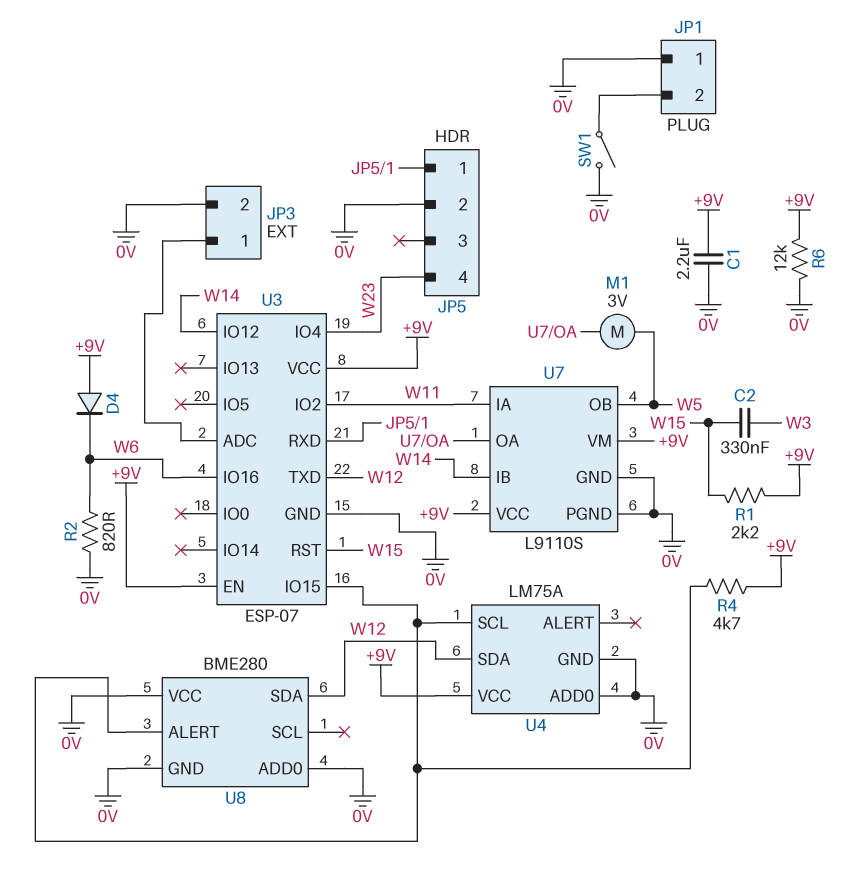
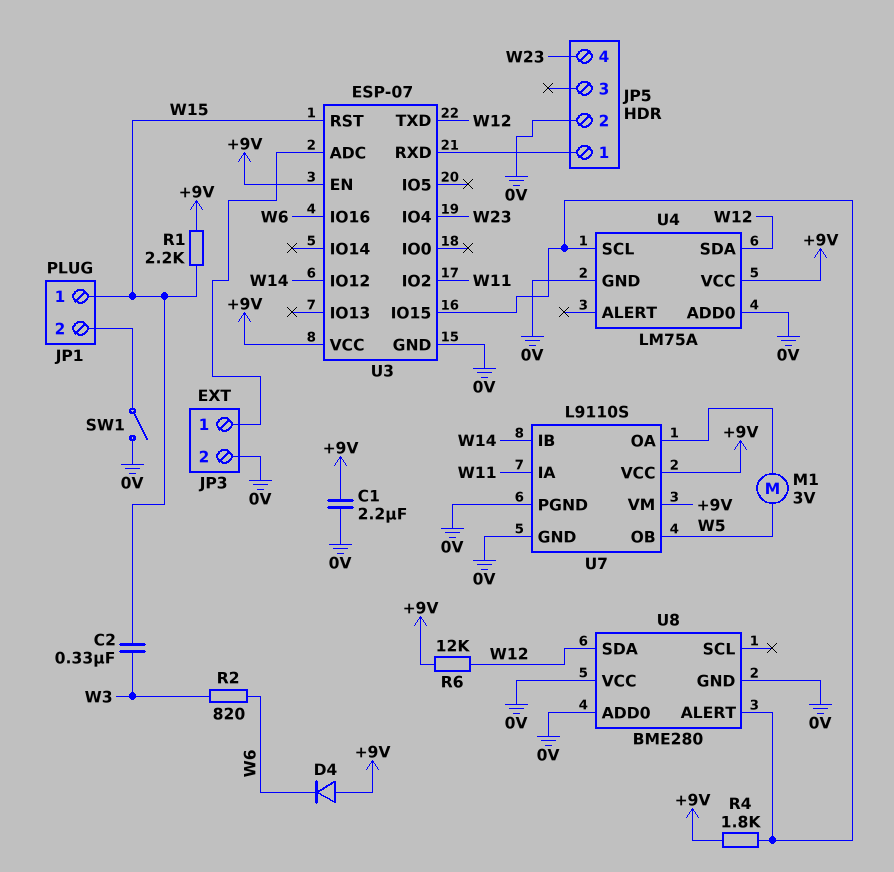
JP1 pin 1: 0V -> W15
R2: 820 (0V, W6) -> 820 (W3, W6)
R4: 4.7k (+9V, U3/IO15) -> 1.8k (+9V, U3/IO15)
R6: 12k (+9V, 0V) -> 12k (+9V, W12)

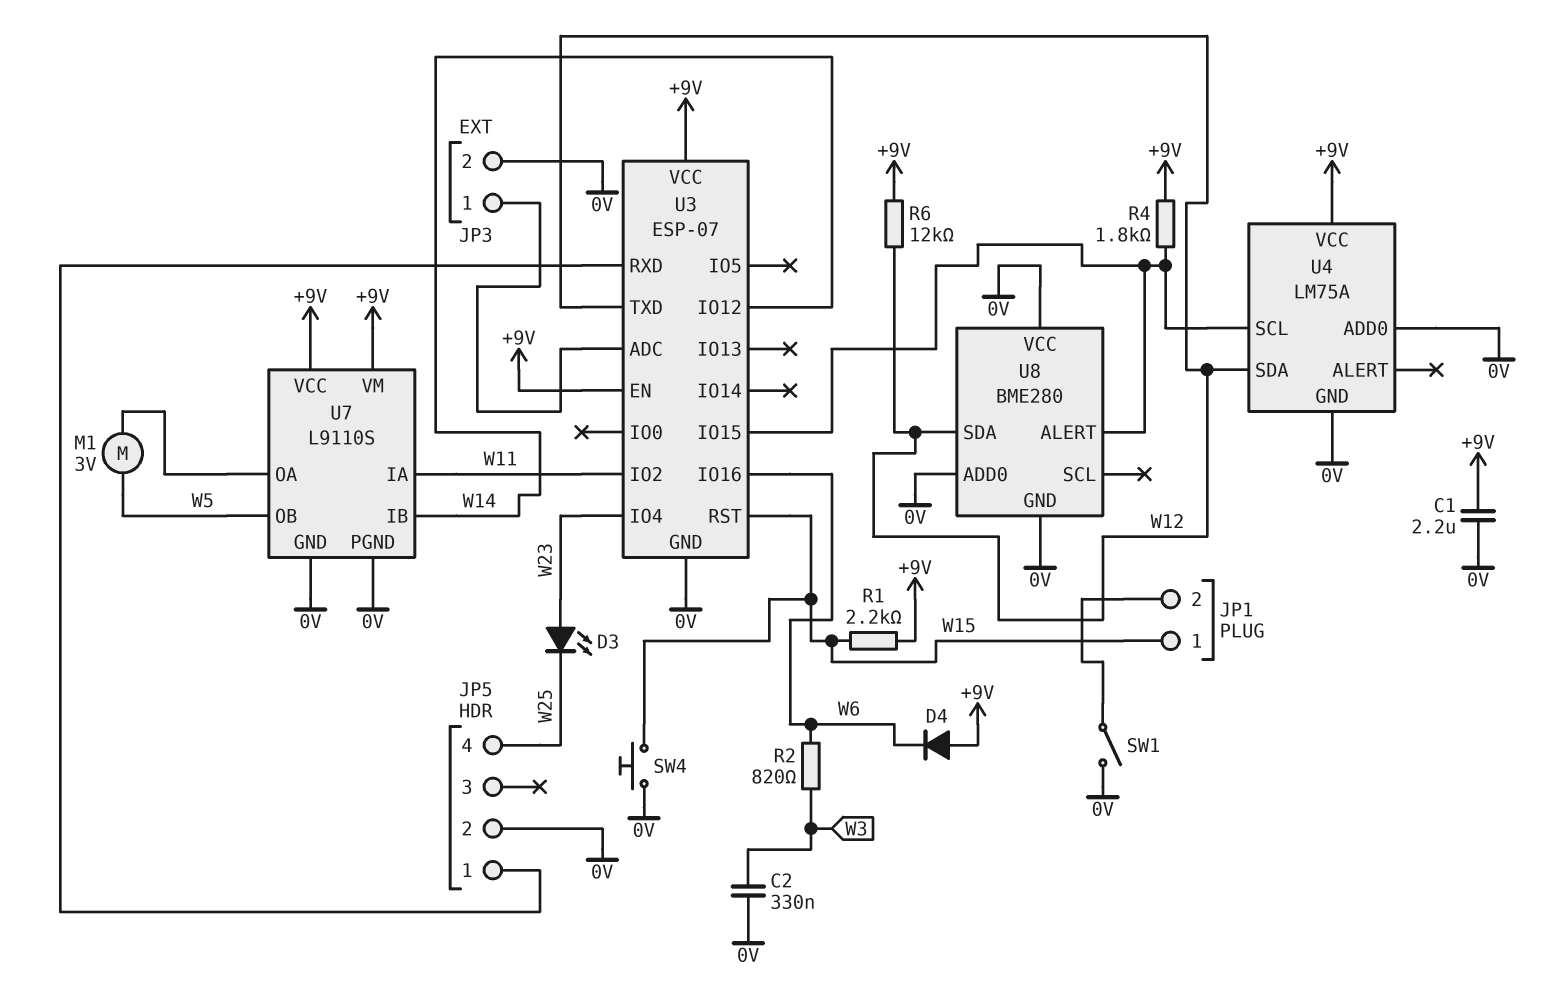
C2: 330nF (W3, W15) -> 330nF (0V, W3)
D3: none -> LED (A W23, K W25)
JP5 pin 4: W23 -> W25
SW4: none -> button (0V, W15)

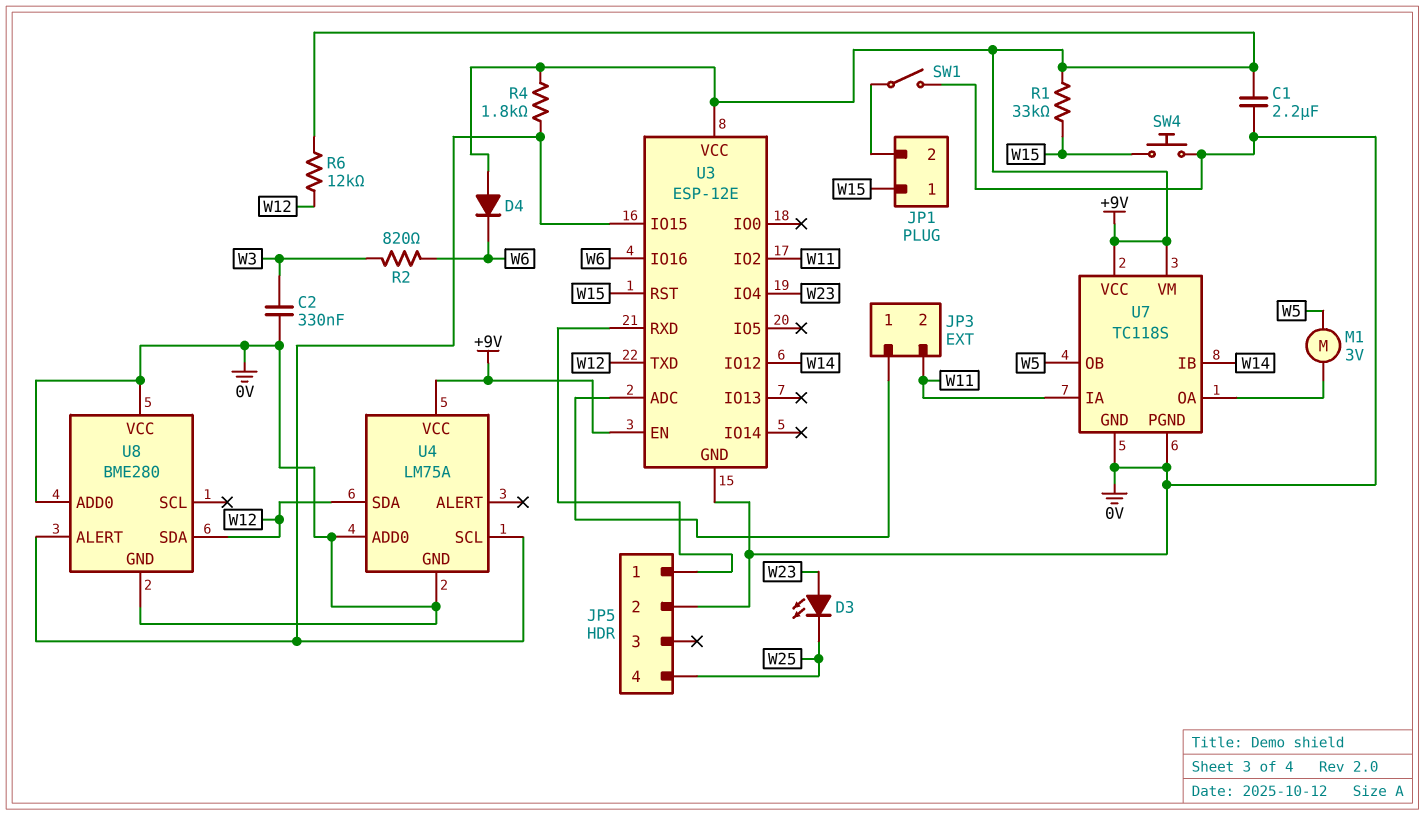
JP3 pin 2: 0V -> W11
R1: 2.2k (+9V, W15) -> 33k (+9V, W15)
U3: ESP-07 -> ESP-12E
U7: L9110S -> TC118S

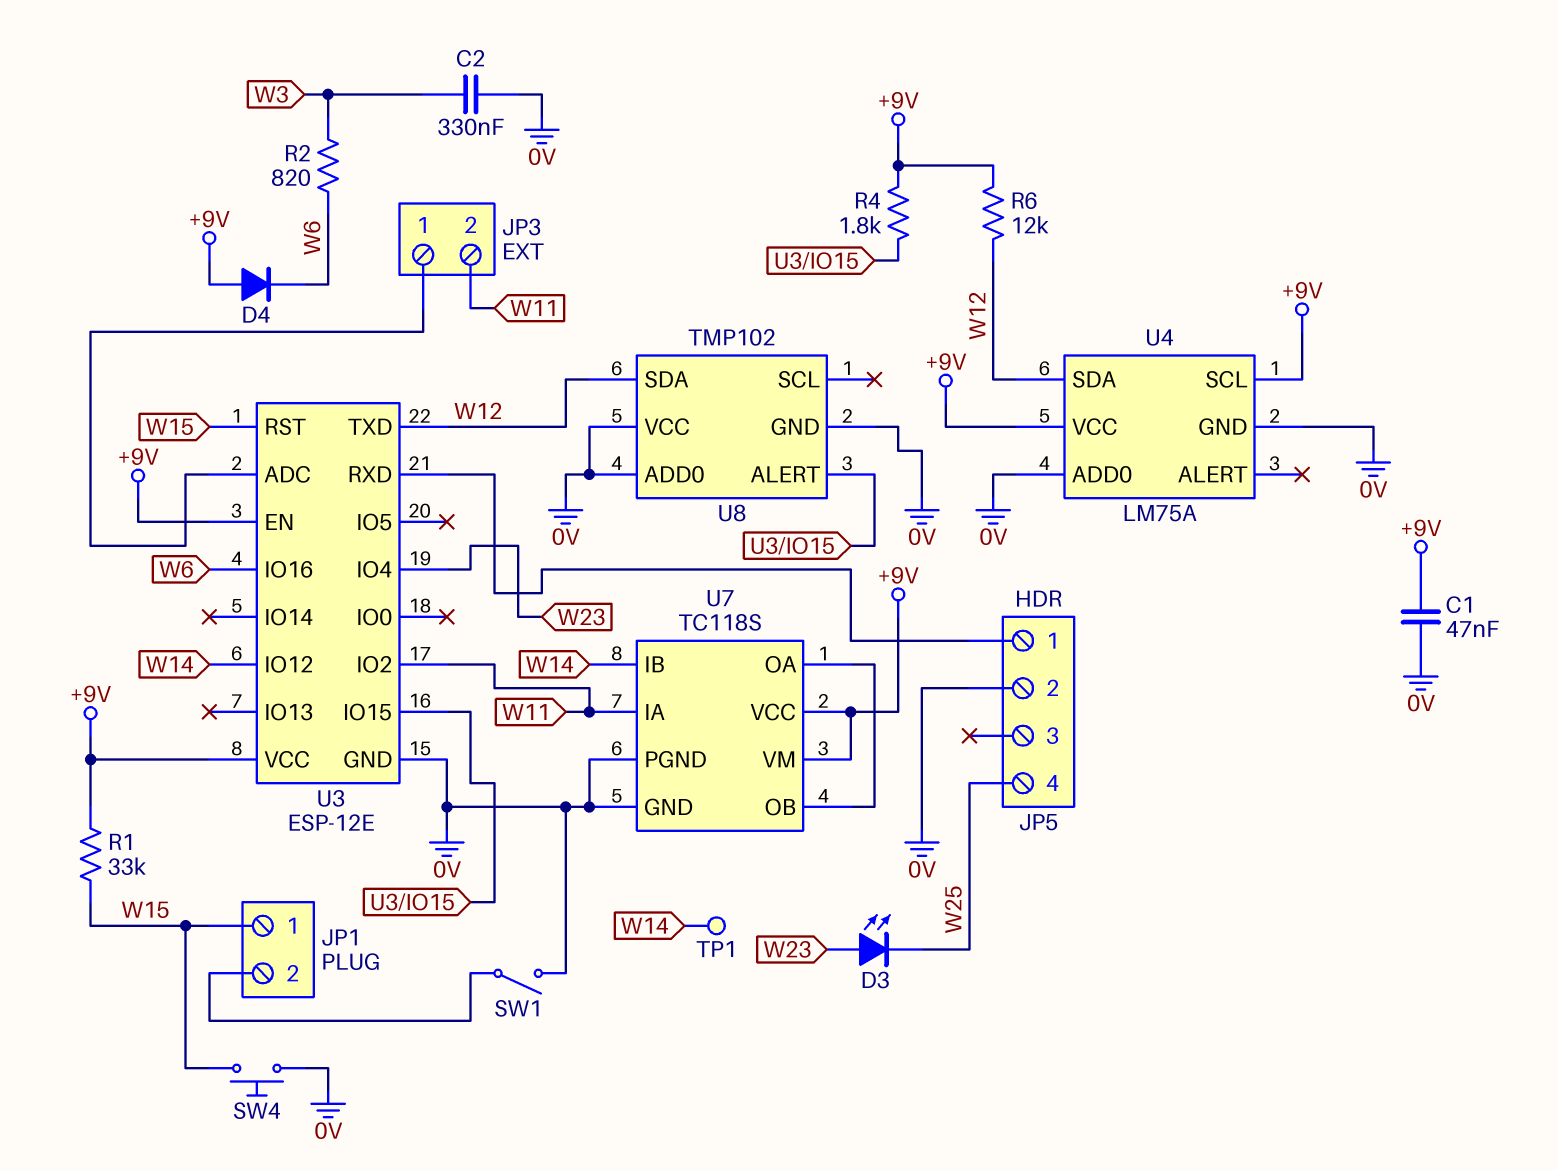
C1: 2.2uF (+9V, 0V) -> 47nF (+9V, 0V)
M1: motor 3V (U7/OA, W5) -> none
TP1: none -> test point (W14)
U4 pin SCL: U3/IO15 -> +9V
U7 pin OB: W5 -> U7/OA
U8: BME280 -> TMP102

